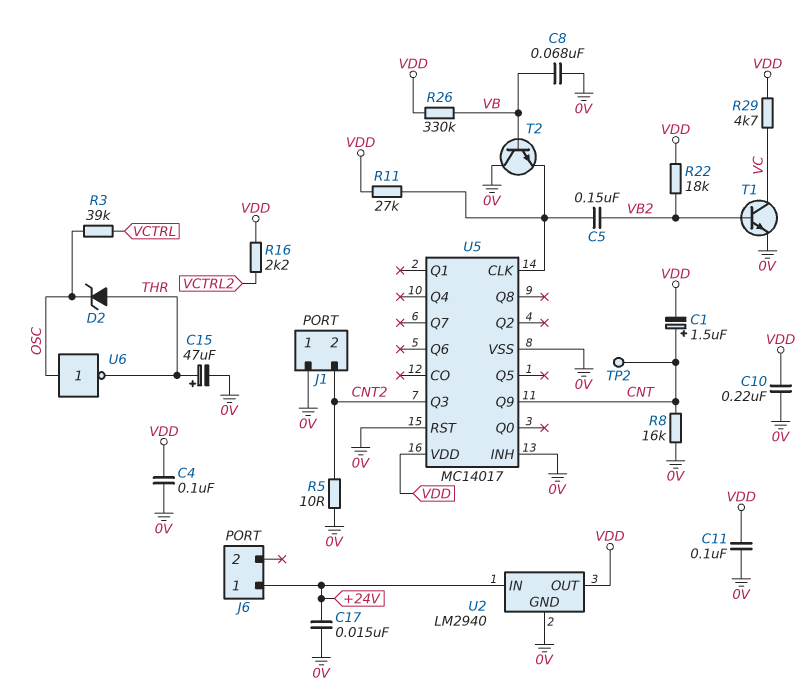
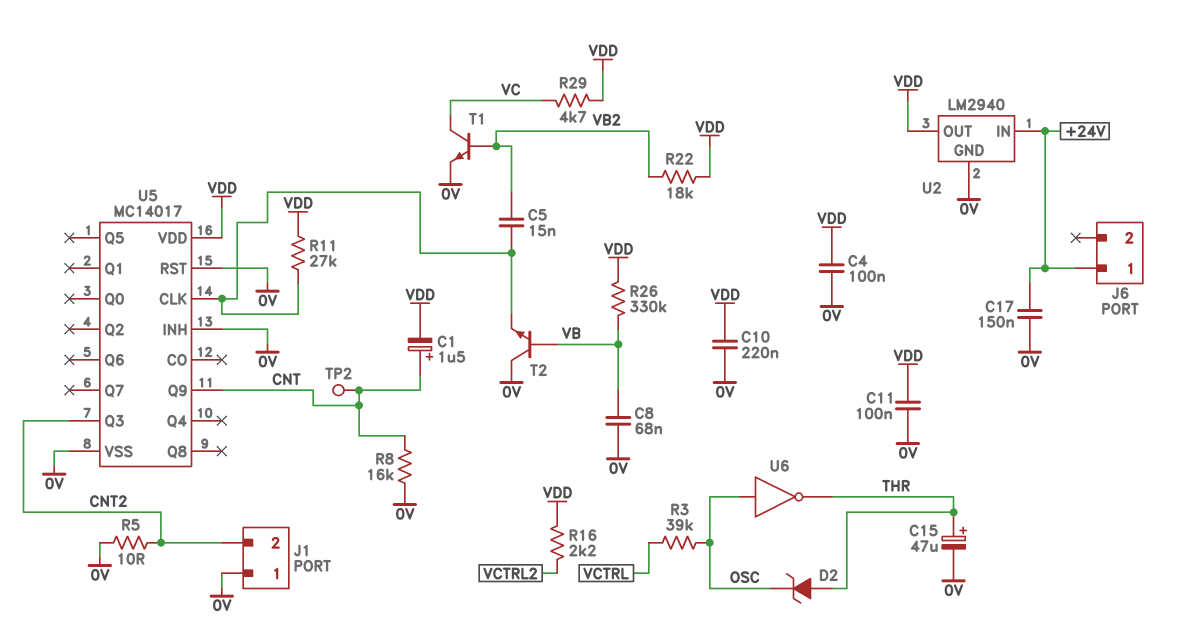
C5: 150nF (U5/CLK, VB2) -> 15nF (U5/CLK, VB2)
C17: 15nF (+24V, 0V) -> 150nF (+24V, 0V)

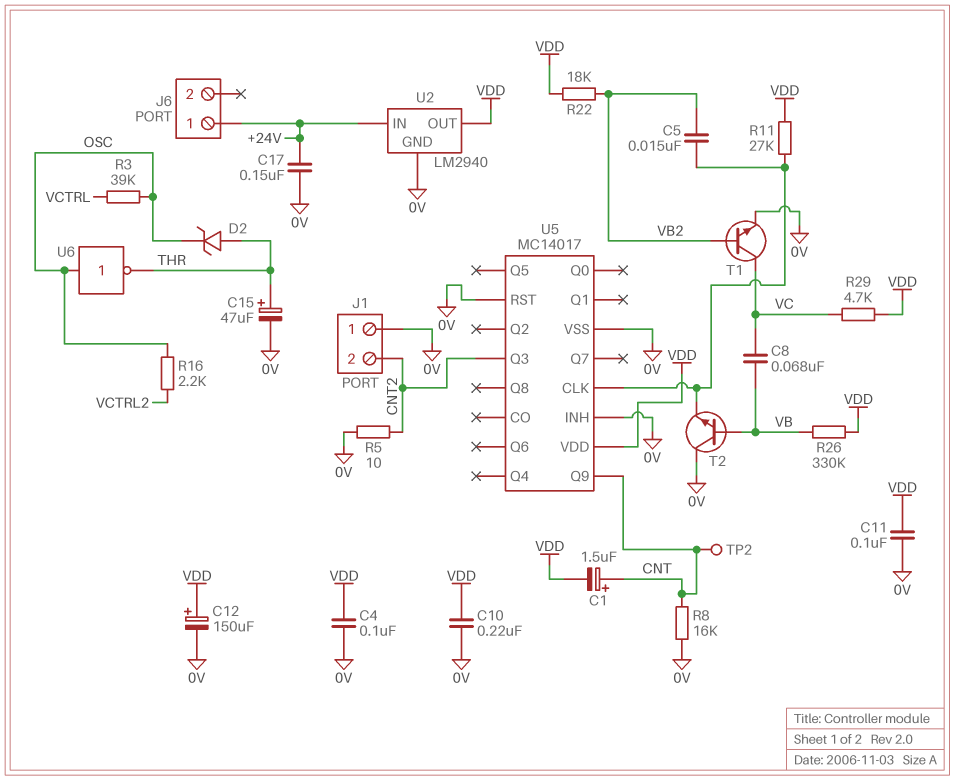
C8: 68nF (0V, VB) -> 68nF (VB, VC)
C12: none -> 150uF (plus VDD, minus 0V)
R16: 2.2k (VCTRL2, VDD) -> 2.2k (OSC, VCTRL2)

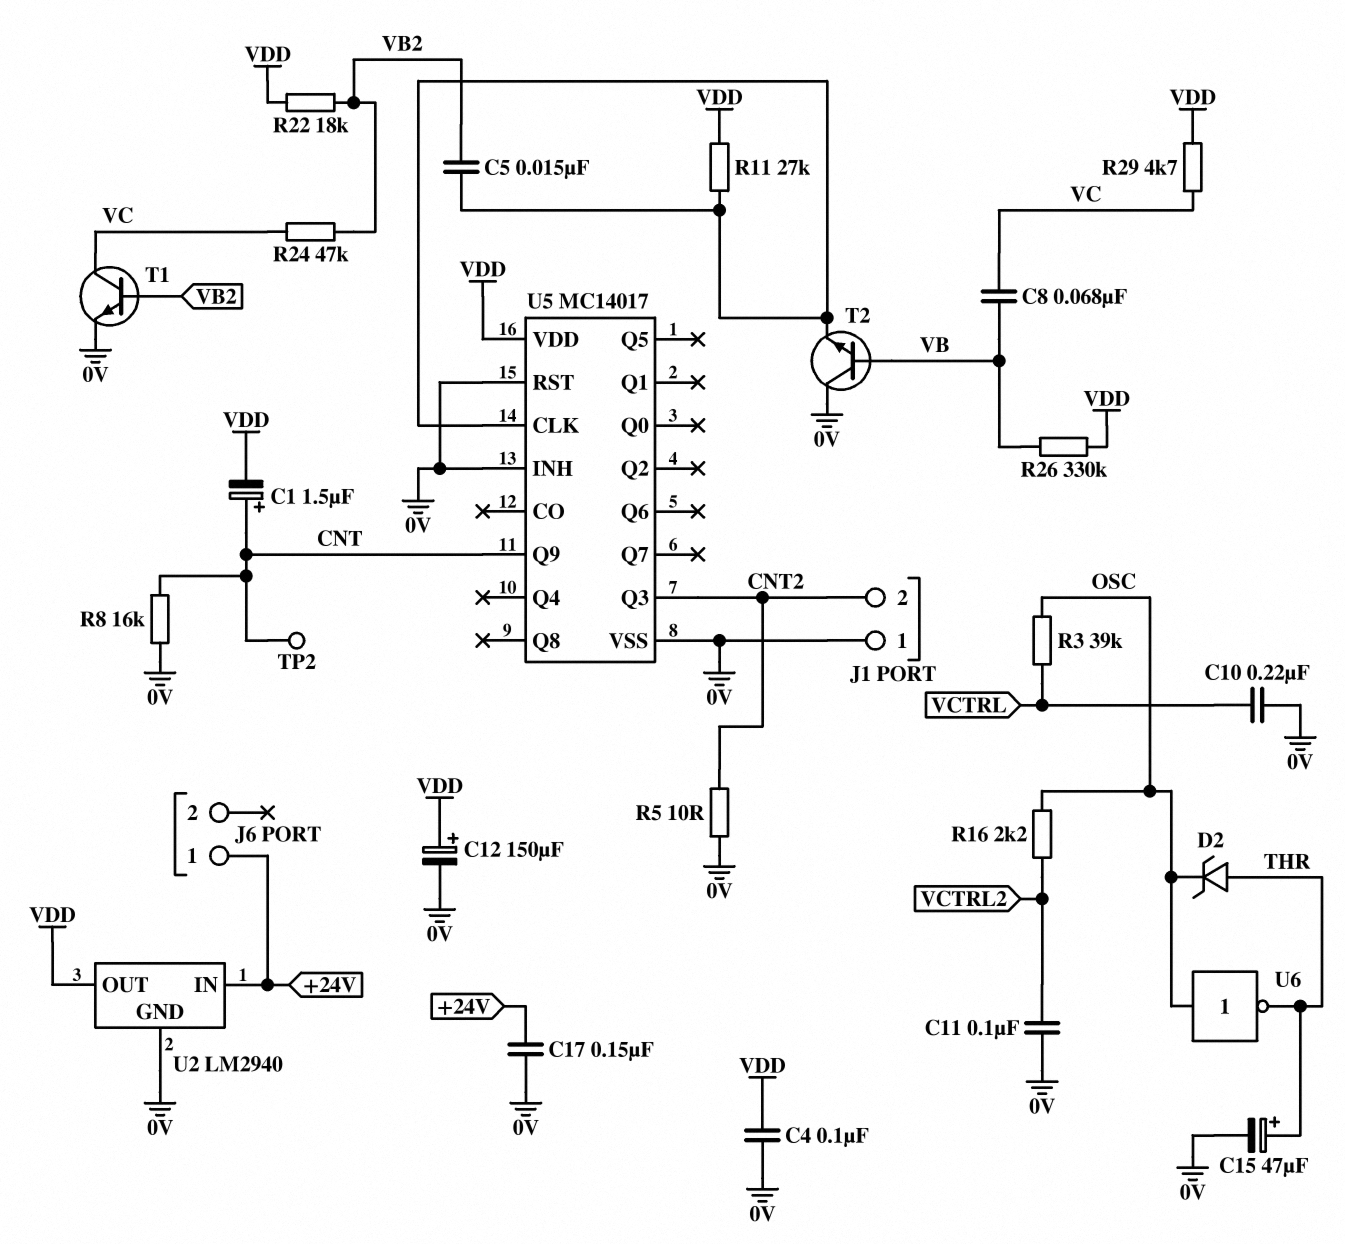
C10: 220nF (0V, VDD) -> 220nF (0V, VCTRL)
C11: 100nF (0V, VDD) -> 100nF (0V, VCTRL2)
R24: none -> 47k (VB2, VC)

